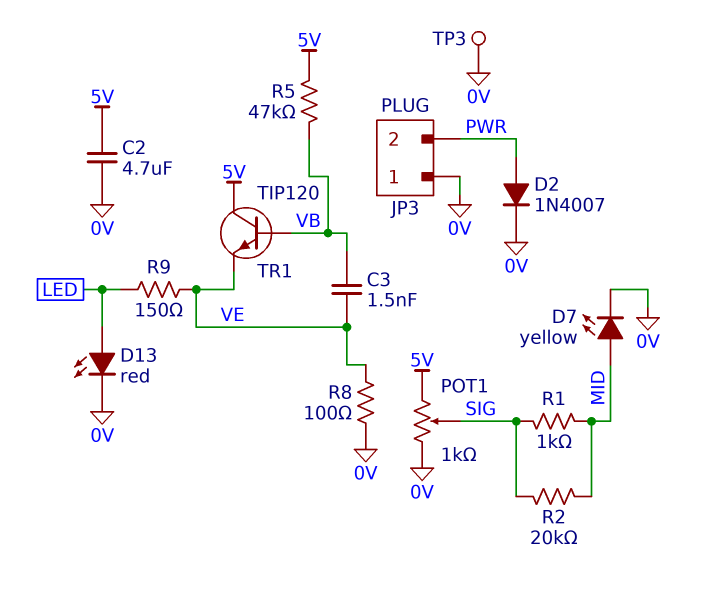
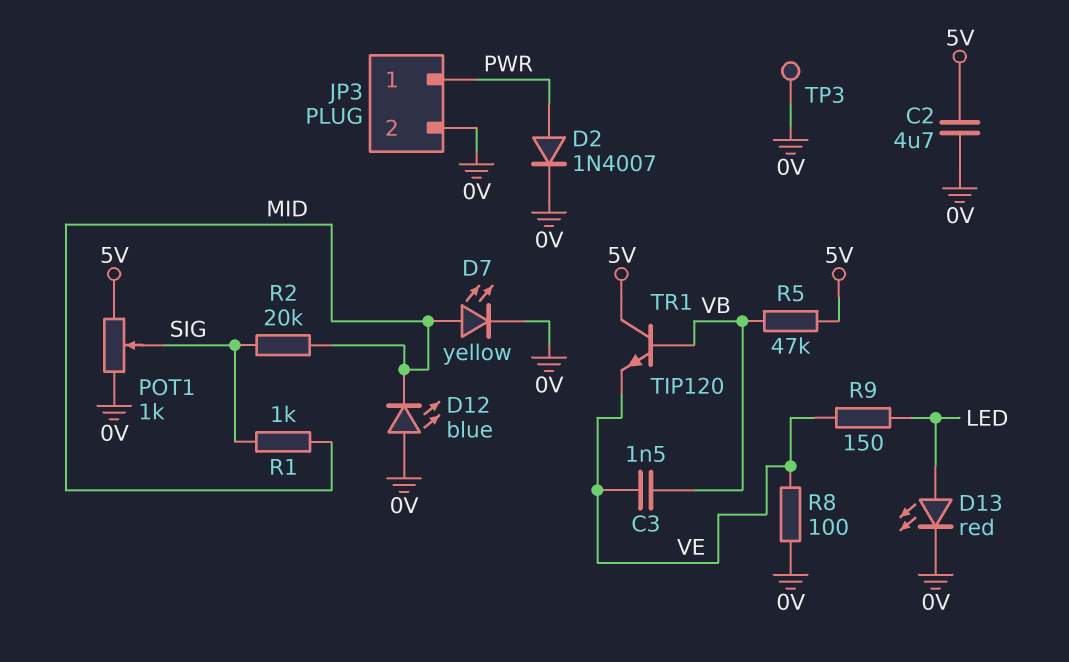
D12: none -> LED blue (A 0V, K MID)
JP3 pin 1: 0V -> PWR
JP3 pin 2: PWR -> 0V

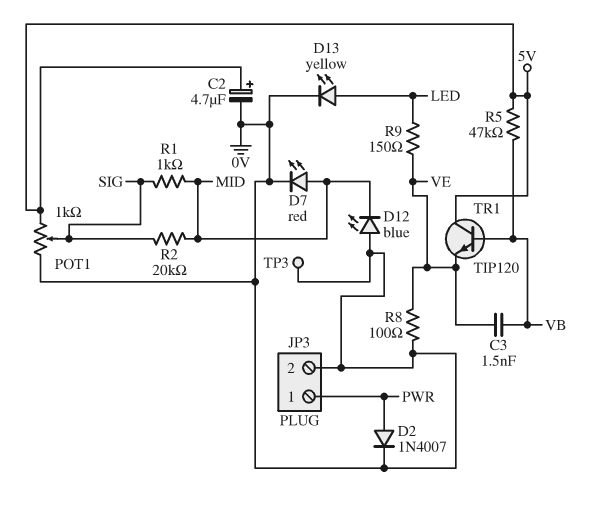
C2: 4.7uF (0V, 5V) -> 4.7uF (plus 5V, minus 0V)
D7: LED yellow (A MID, K 0V) -> LED red (A MID, K 0V)
D13: LED red (A LED, K 0V) -> LED yellow (A LED, K 0V)

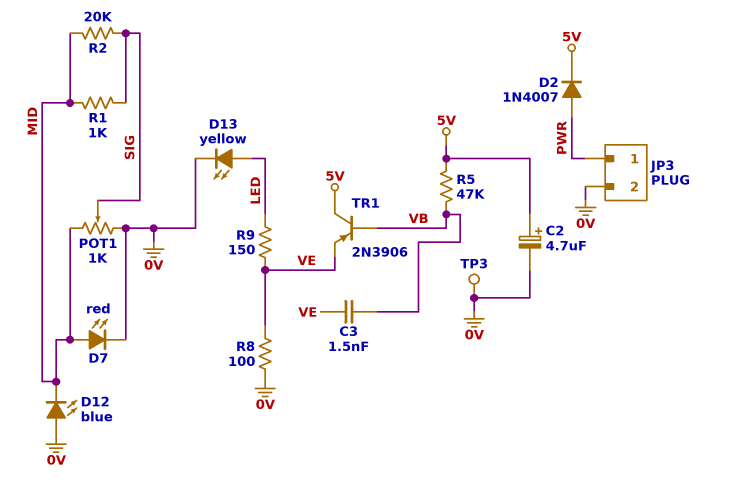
D2: diode 1N4007 (A PWR, K 0V) -> diode 1N4007 (A PWR, K 5V)
POT1: 1k (0V, 5V, wiper SIG) -> 1k (0V, MID, wiper SIG)
TR1: NPN TIP120 (B VB, C 5V, E VE) -> PNP 2N3906 (B VB, C 5V, E VE)

